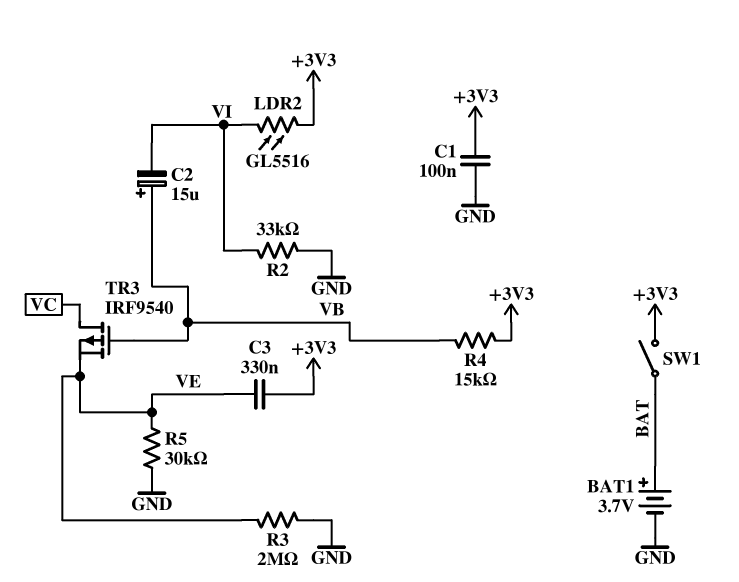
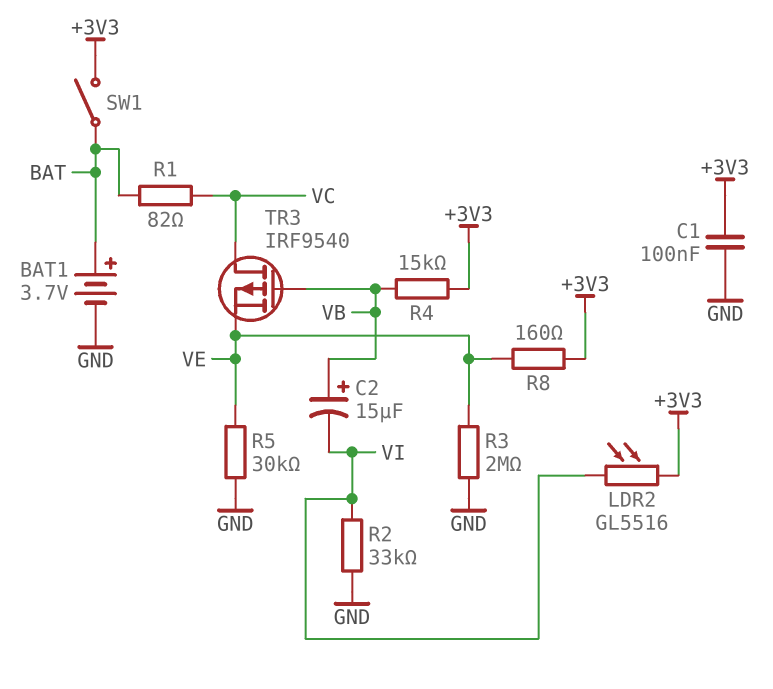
C3: 330nF (+3V3, VE) -> none
R1: none -> 82 (BAT, VC)
R8: none -> 160 (+3V3, VE)

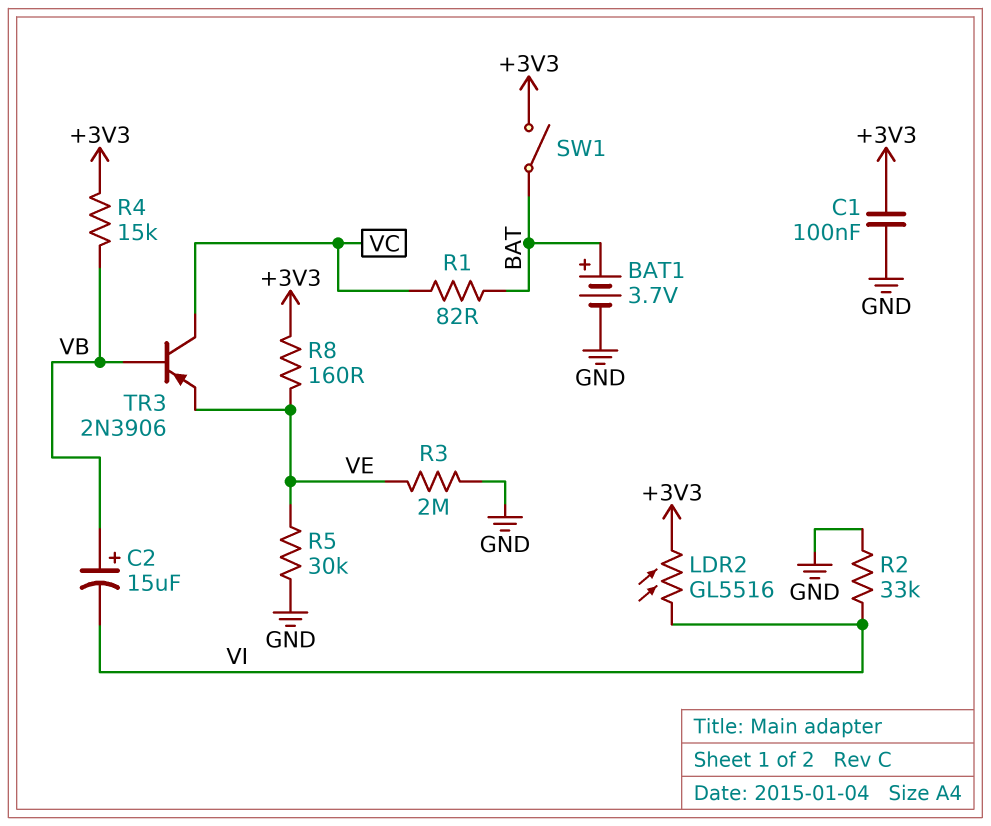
TR3: PMOS IRF9540 (G VB, D VC, S VE) -> PNP 2N3906 (B VB, C VC, E VE)

